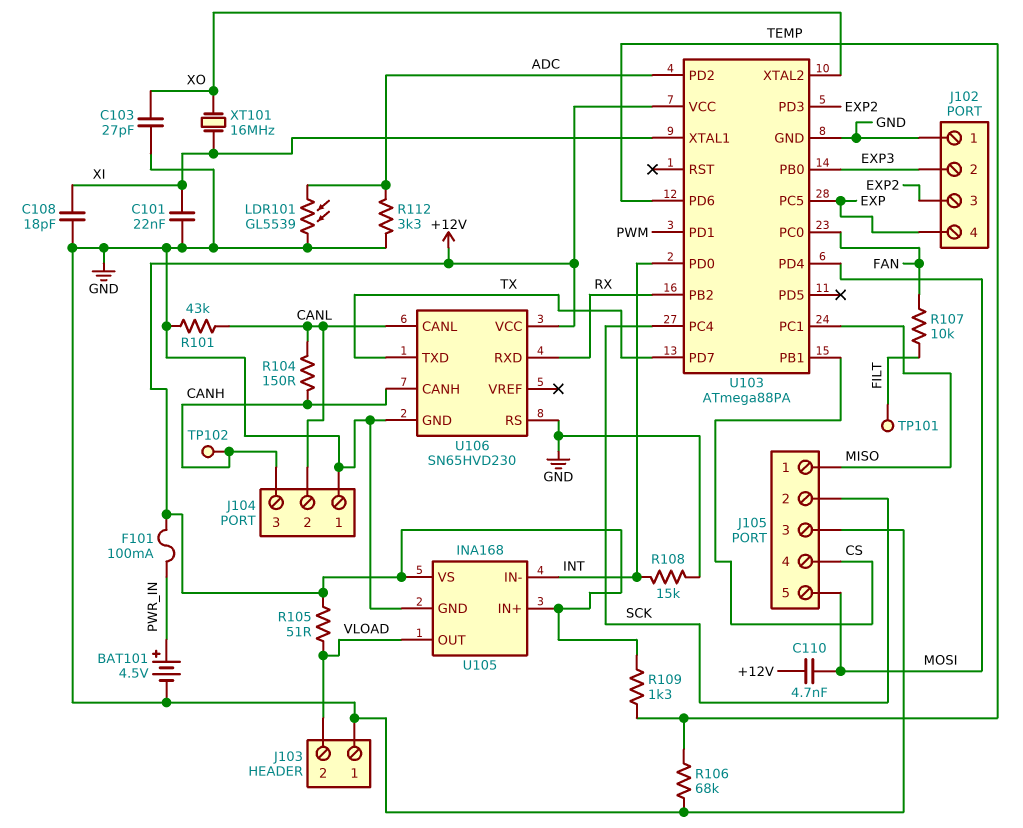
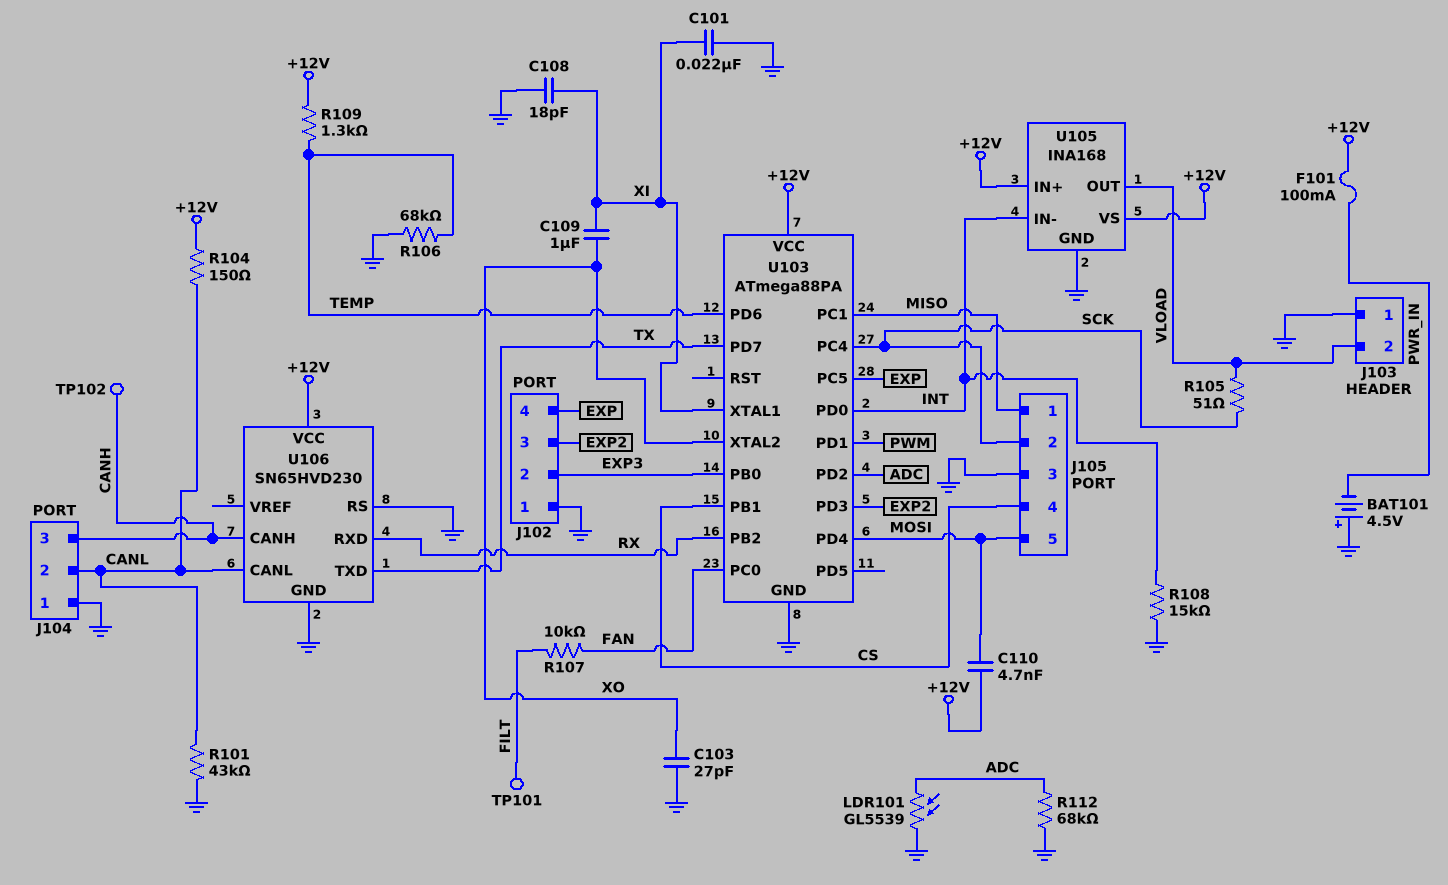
BAT101: 4.5V (plus PWR_IN, minus GND) -> 4.5V (plus GND, minus PWR_IN)
C109: none -> 1uF (XI, XO)
R104: 150 (CANH, CANL) -> 150 (+12V, CANL)
R105: 51 (+12V, VLOAD) -> 51 (SCK, VLOAD)
R112: 3.3k (ADC, GND) -> 68k (ADC, GND)
XT101: 16MHz (XI, XO) -> none

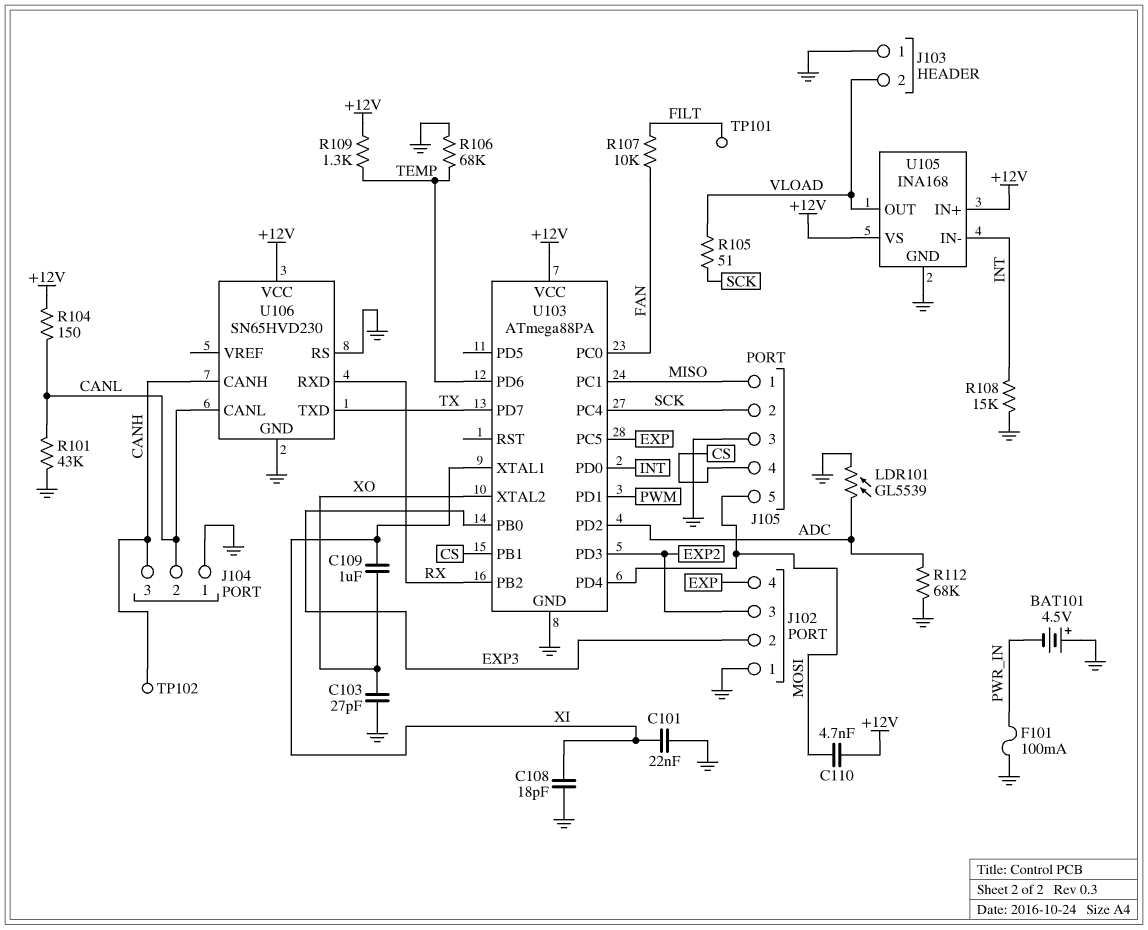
F101: 100mA (+12V, PWR_IN) -> 100mA (GND, PWR_IN)

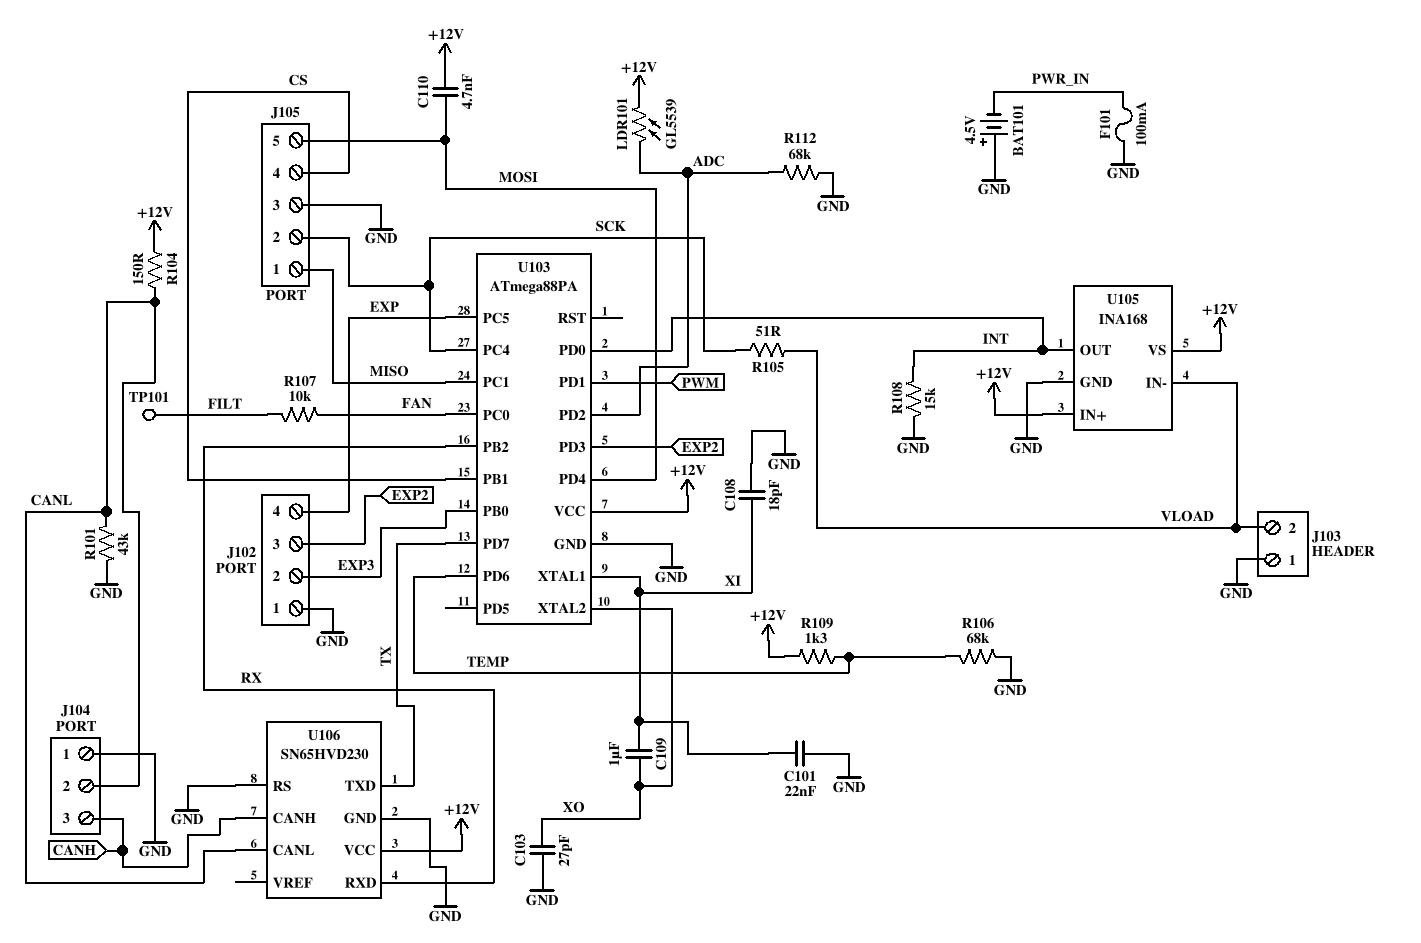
LDR101: GL5539 (ADC, GND) -> GL5539 (+12V, ADC)
TP102: test point (CANH) -> none
U105 pin IN-: INT -> VLOAD
U105 pin OUT: VLOAD -> INT

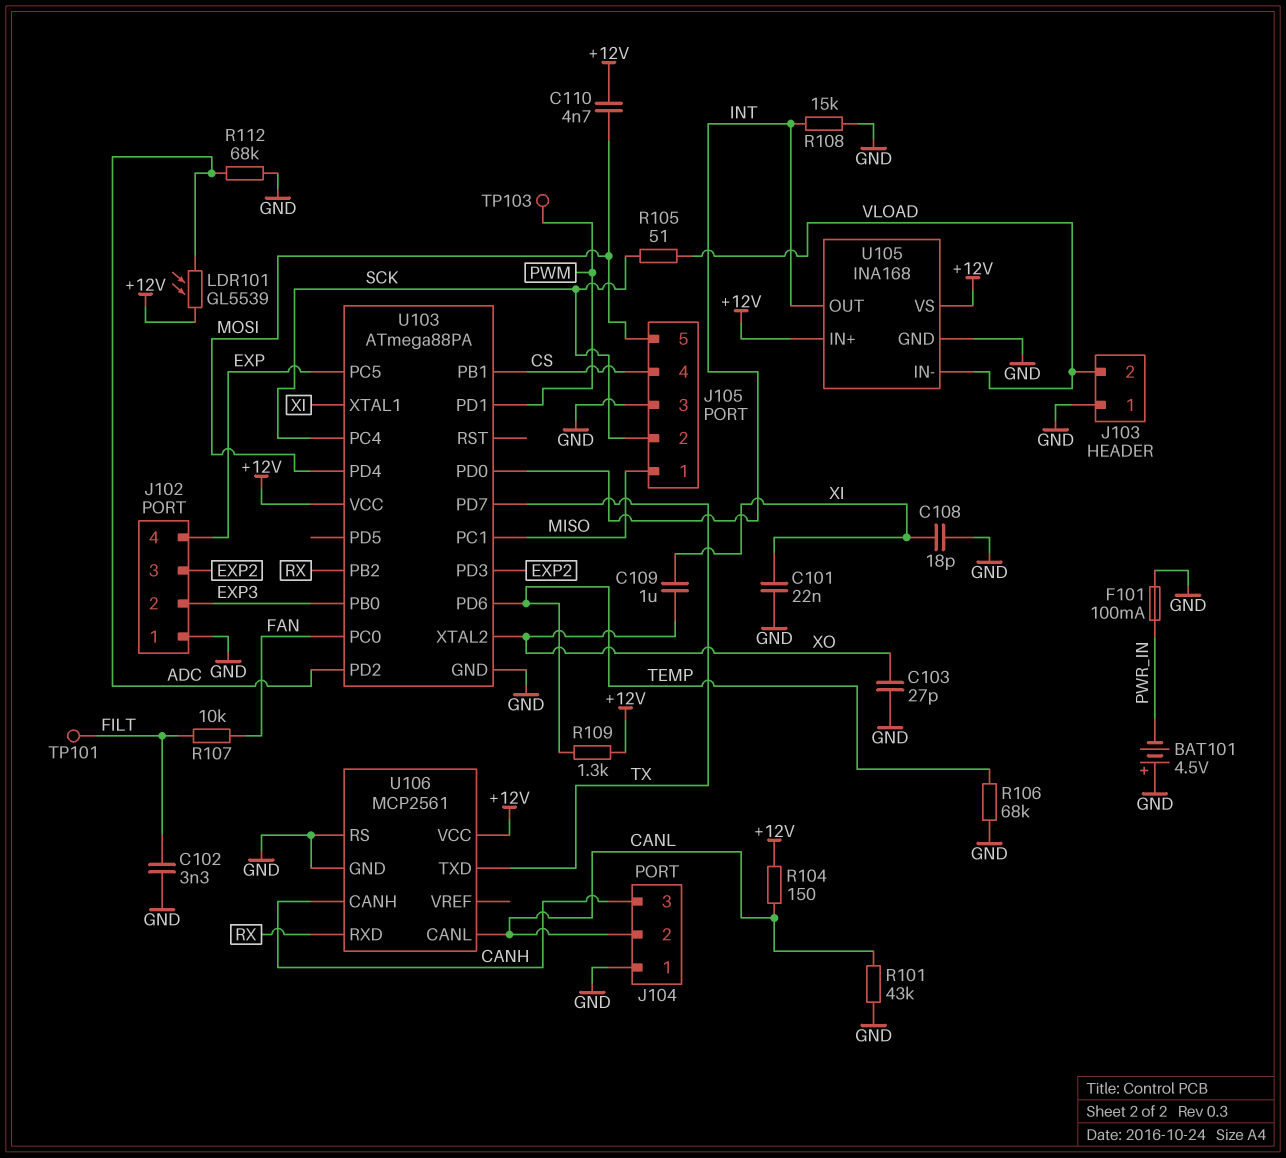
C102: none -> 3.3nF (FILT, GND)
TP103: none -> test point (PWM)
U106: SN65HVD230 -> MCP2561

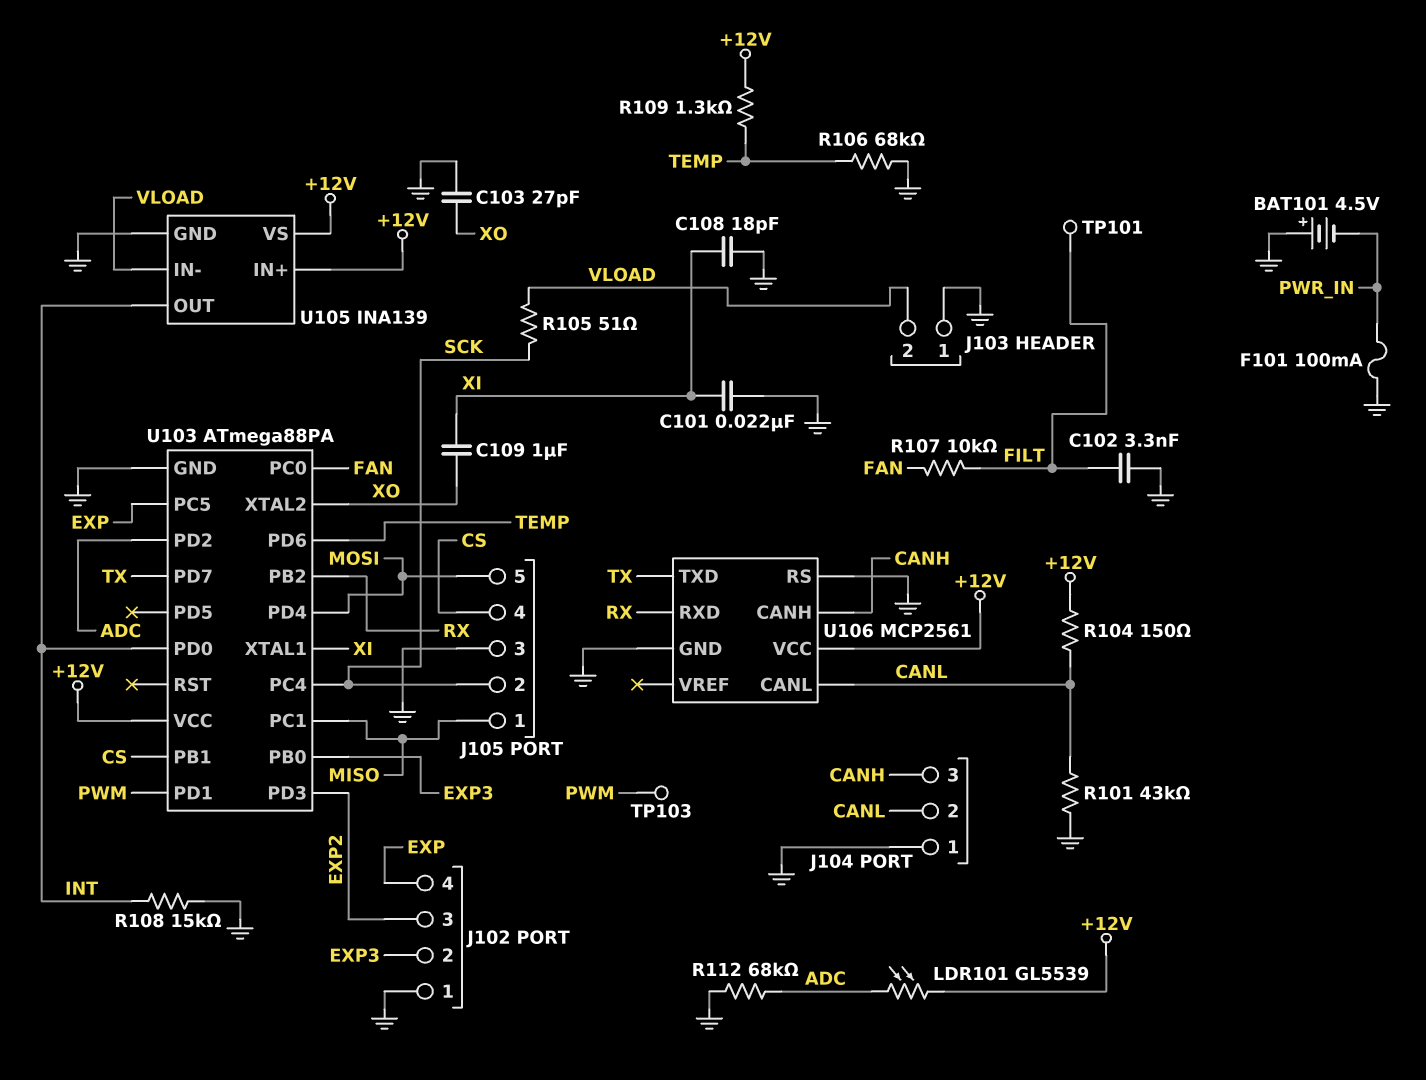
C110: 4.7nF (+12V, MOSI) -> none
U105: INA168 -> INA139

